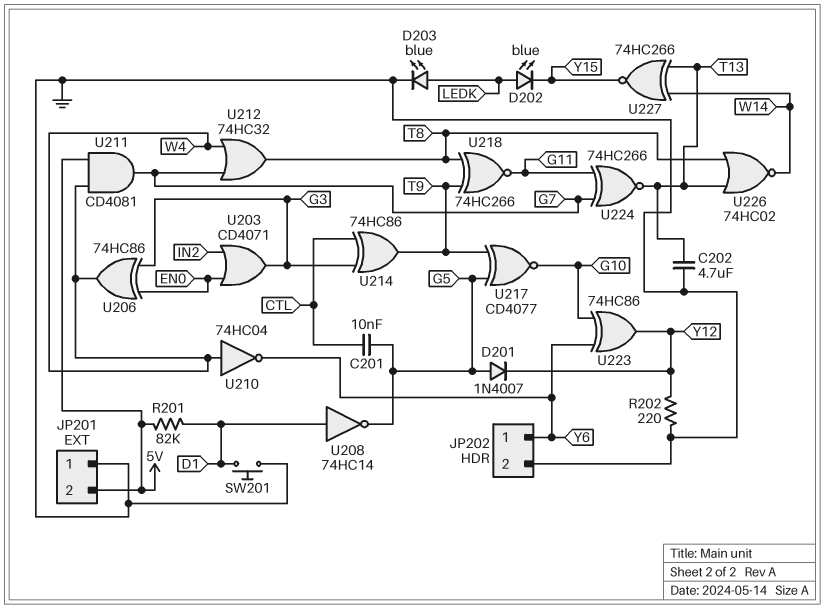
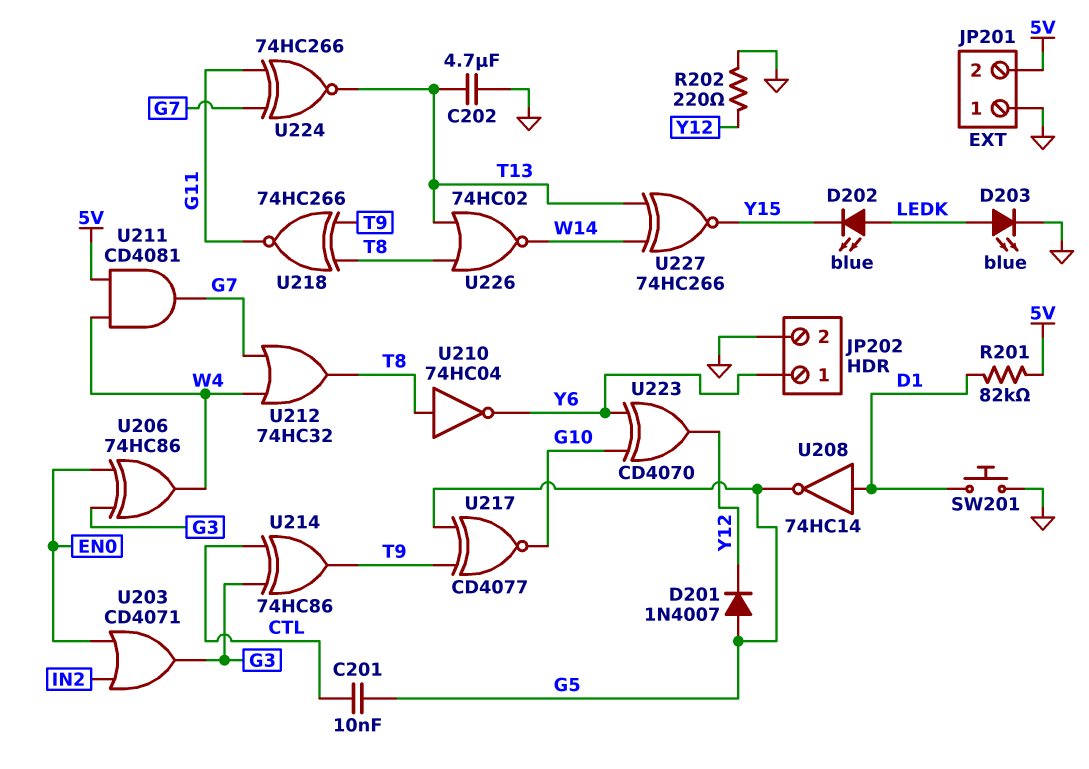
U210: NOT 74HC04 (in W4, out Y6) -> NOT 74HC04 (in T8, out Y6)
U223: XOR 74HC86 (in G10, in Y6, out Y12) -> XOR CD4070 (in G10, in Y6, out Y12)

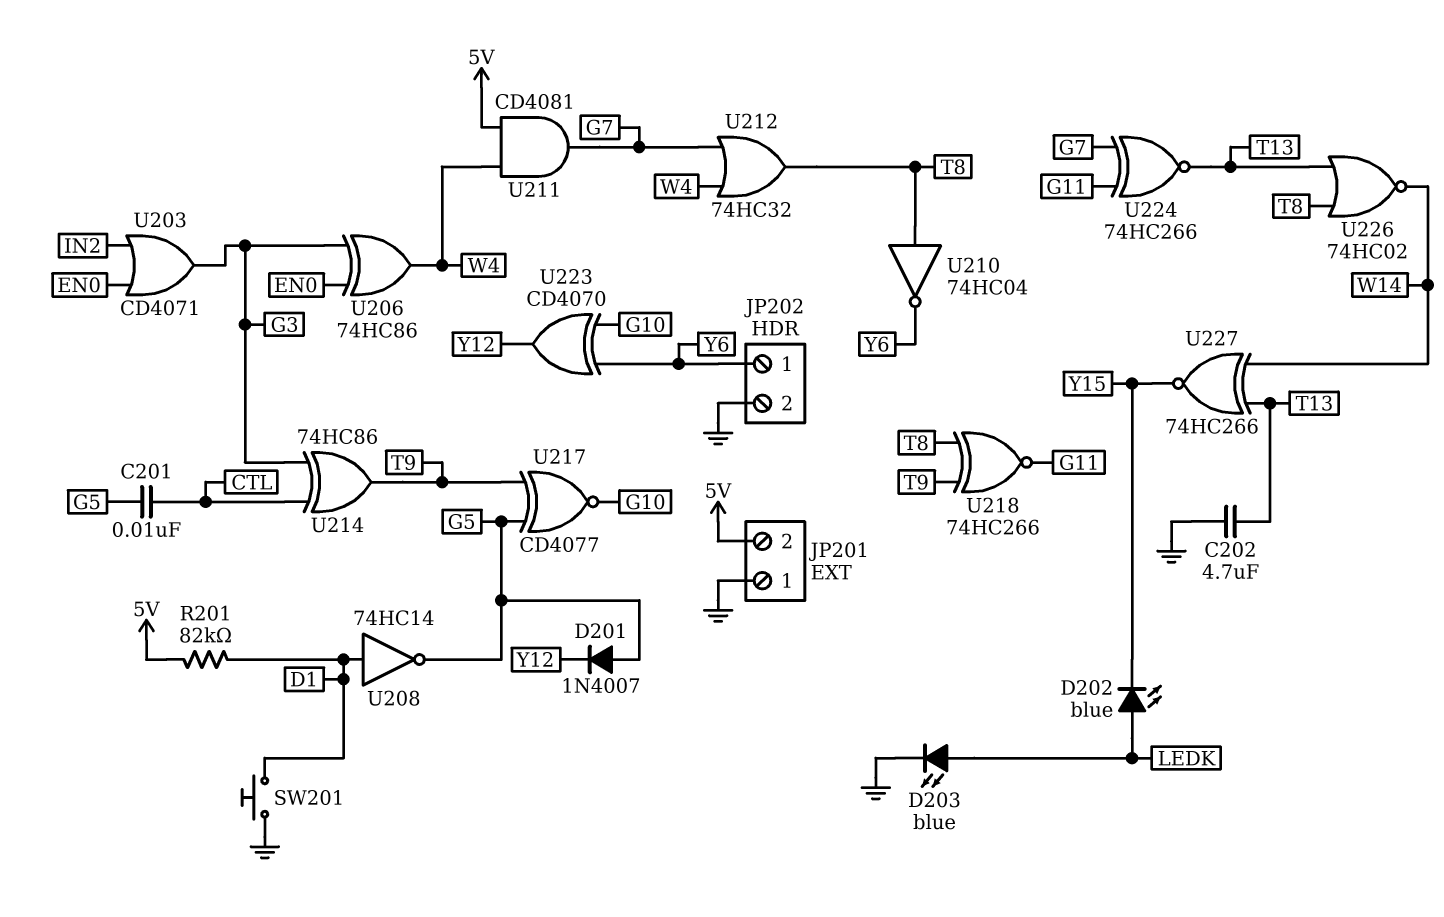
R202: 220 (GND, Y12) -> none

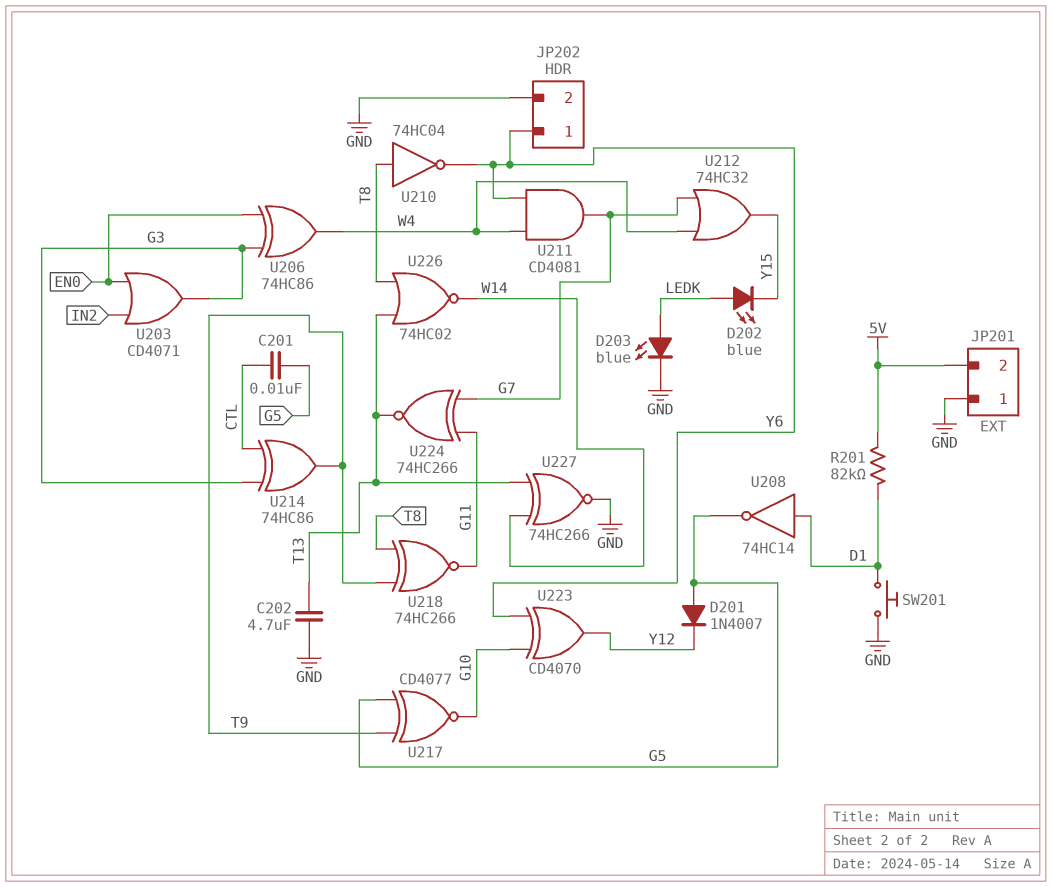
U211: AND CD4081 (in 5V, in W4, out G7) -> AND CD4081 (in W4, in Y6, out G7)
U212: OR 74HC32 (in G7, in W4, out T8) -> OR 74HC32 (in G7, in W4, out Y15)
U227: XNOR 74HC266 (in T13, in W14, out Y15) -> XNOR 74HC266 (in T13, in W14, out GND)

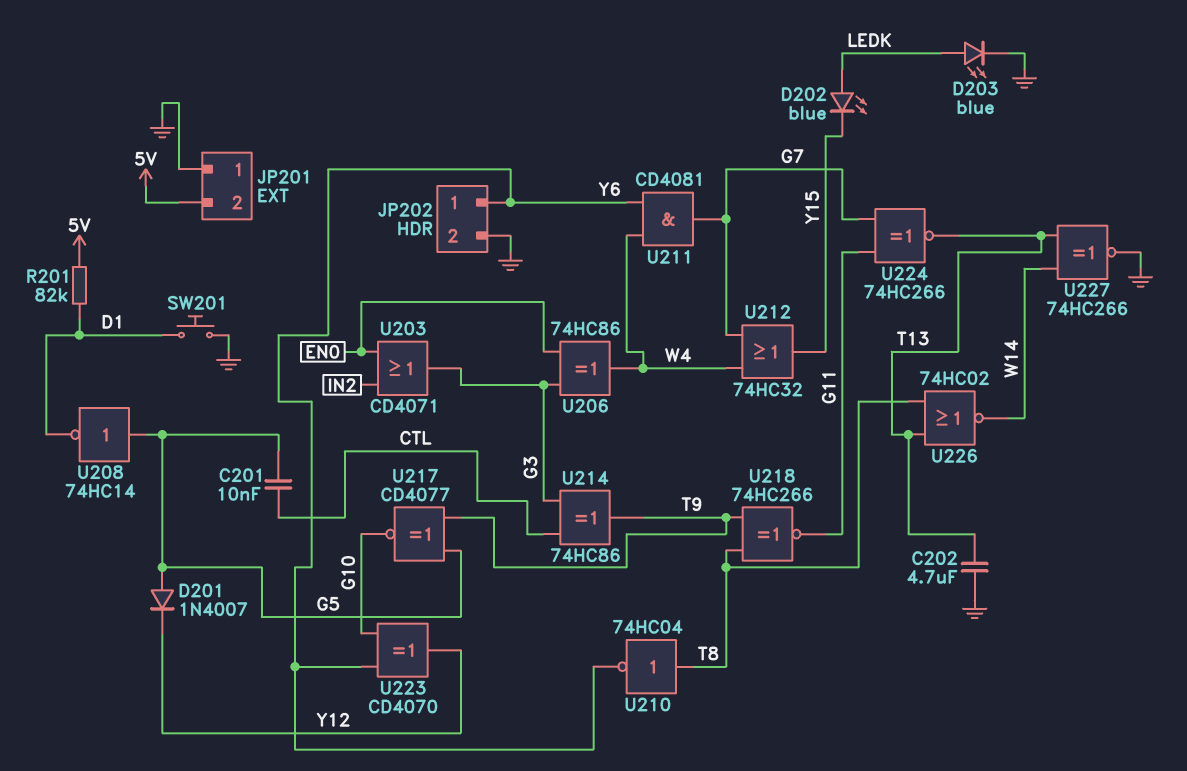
U208: NOT 74HC14 (in D1, out G5) -> NOT 74HC14 (in G5, out D1)

